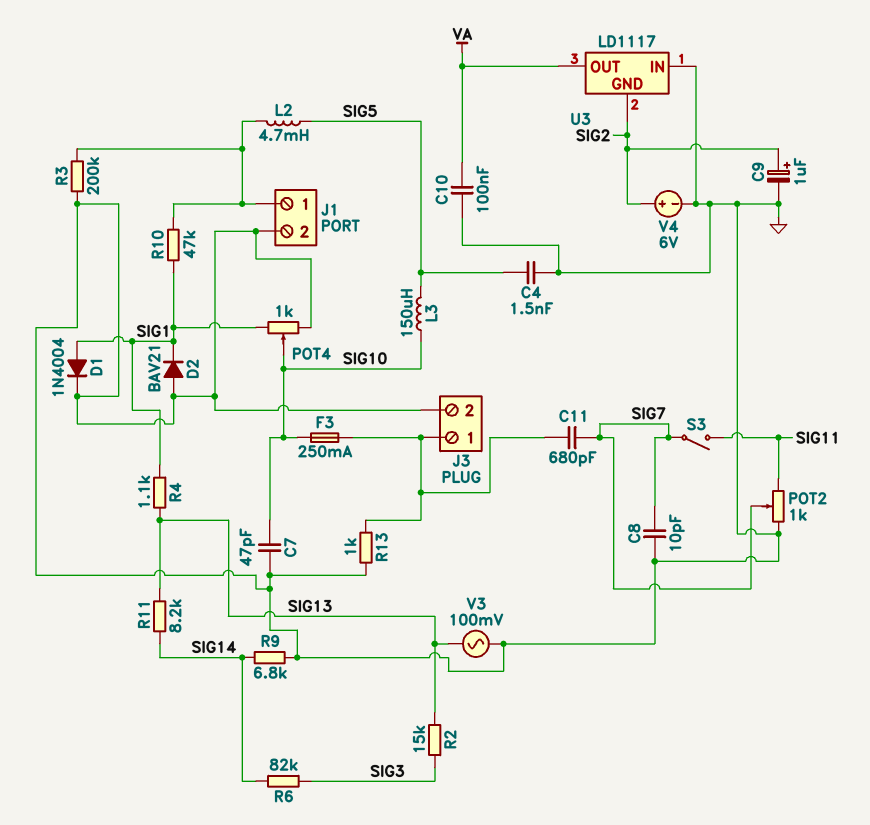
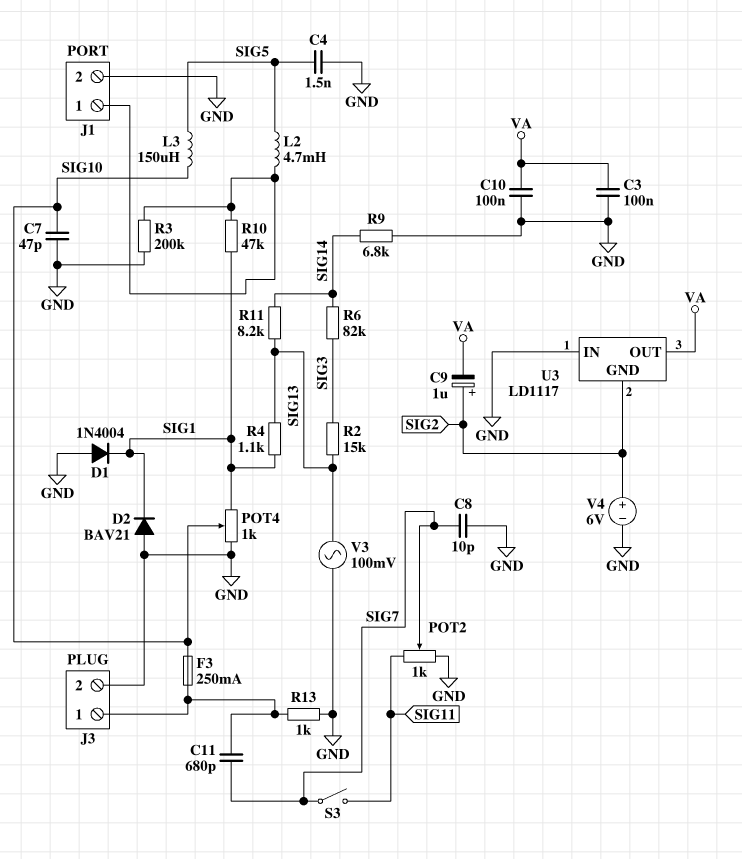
C3: none -> 100nF (GND, VA)
C9: 1uF (plus SIG2, minus GND) -> 1uF (plus SIG2, minus VA)
D1: diode 1N4004 (A SIG1, K GND) -> diode 1N4004 (A GND, K SIG1)

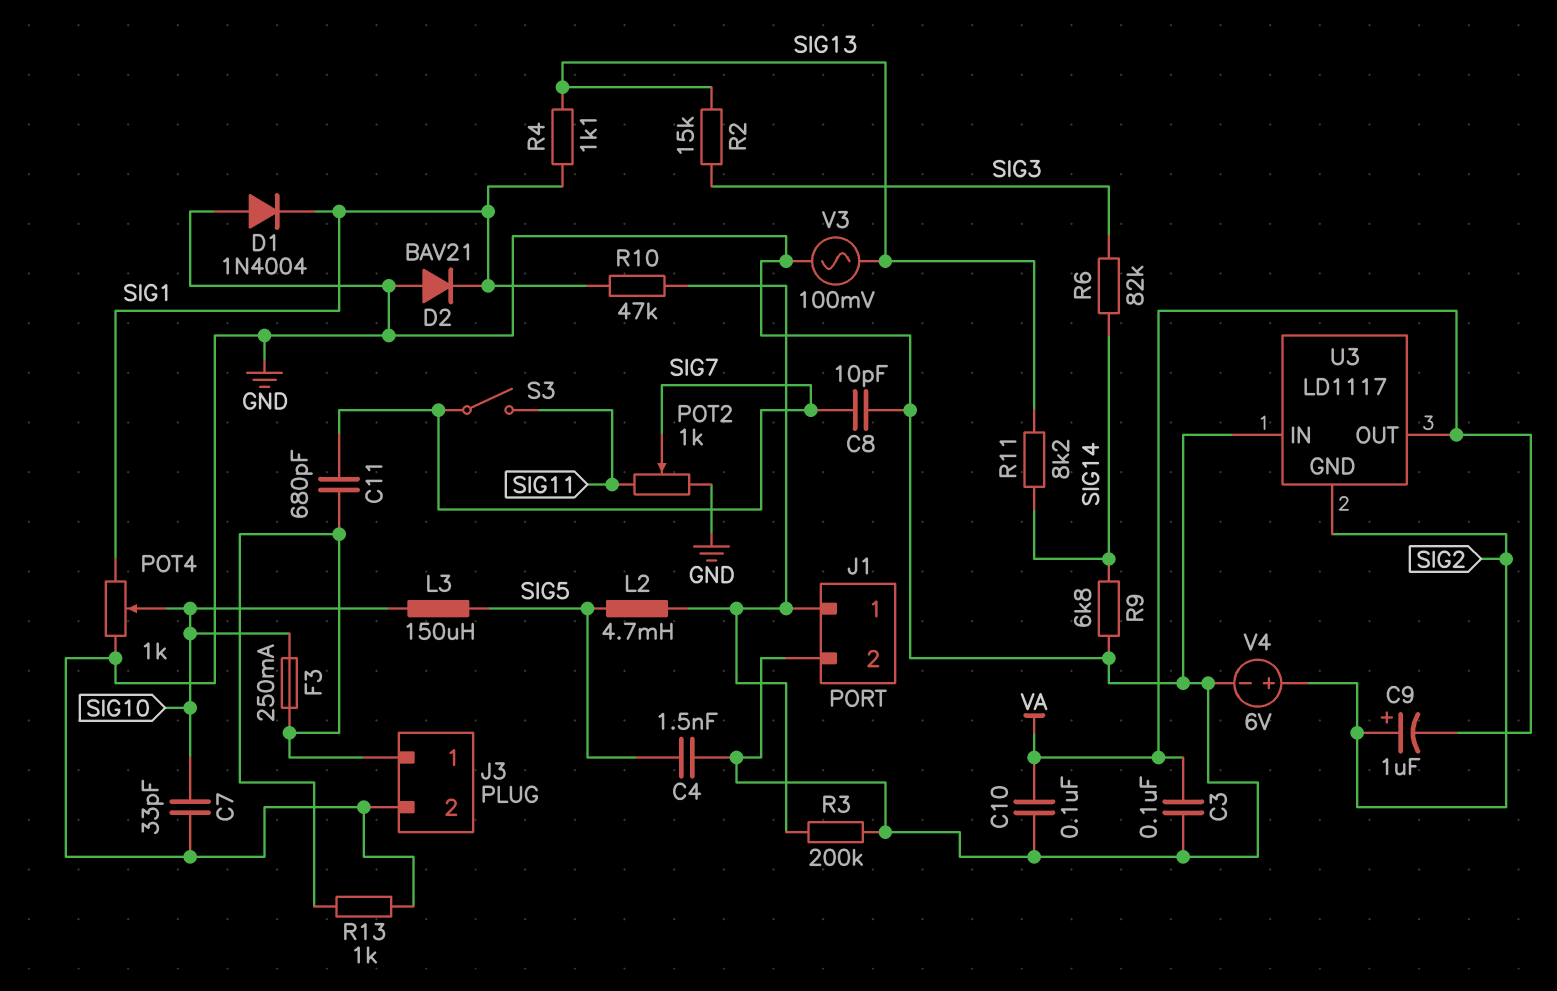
C7: 47pF (GND, SIG10) -> 33pF (GND, SIG10)

